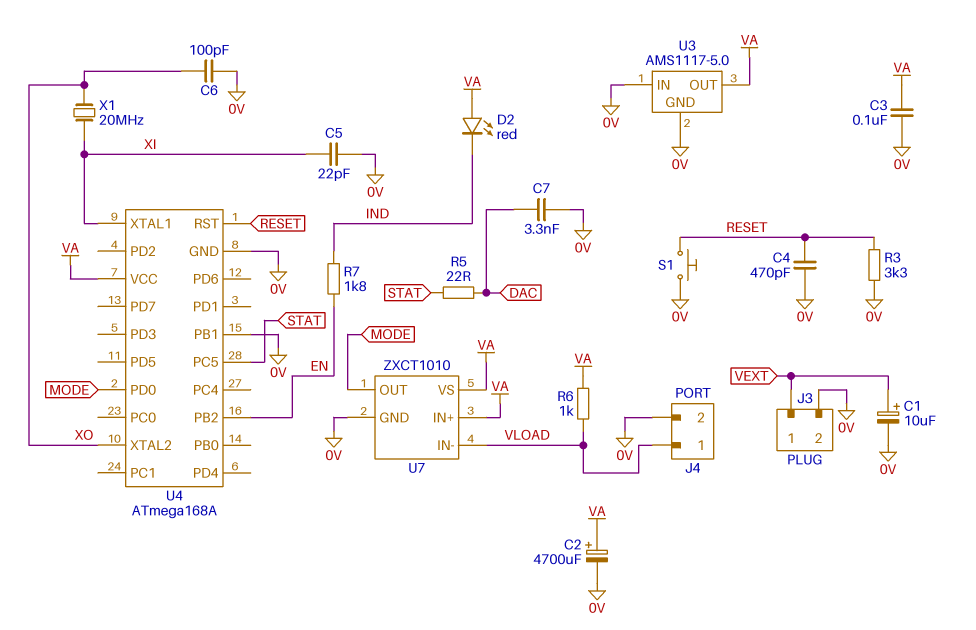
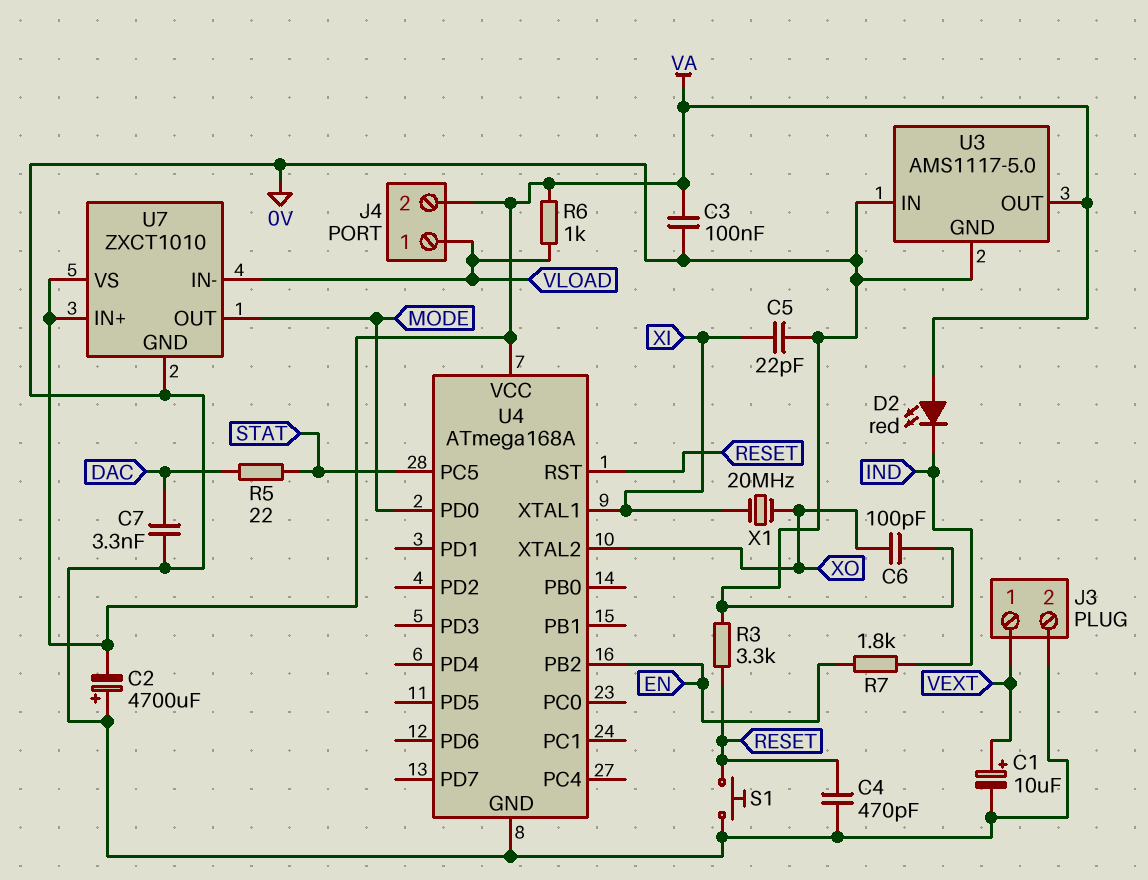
C2: 4700uF (plus VA, minus 0V) -> 4700uF (plus 0V, minus VA)
J4 pin 2: 0V -> VA
U4 pin PB1: 0V -> none

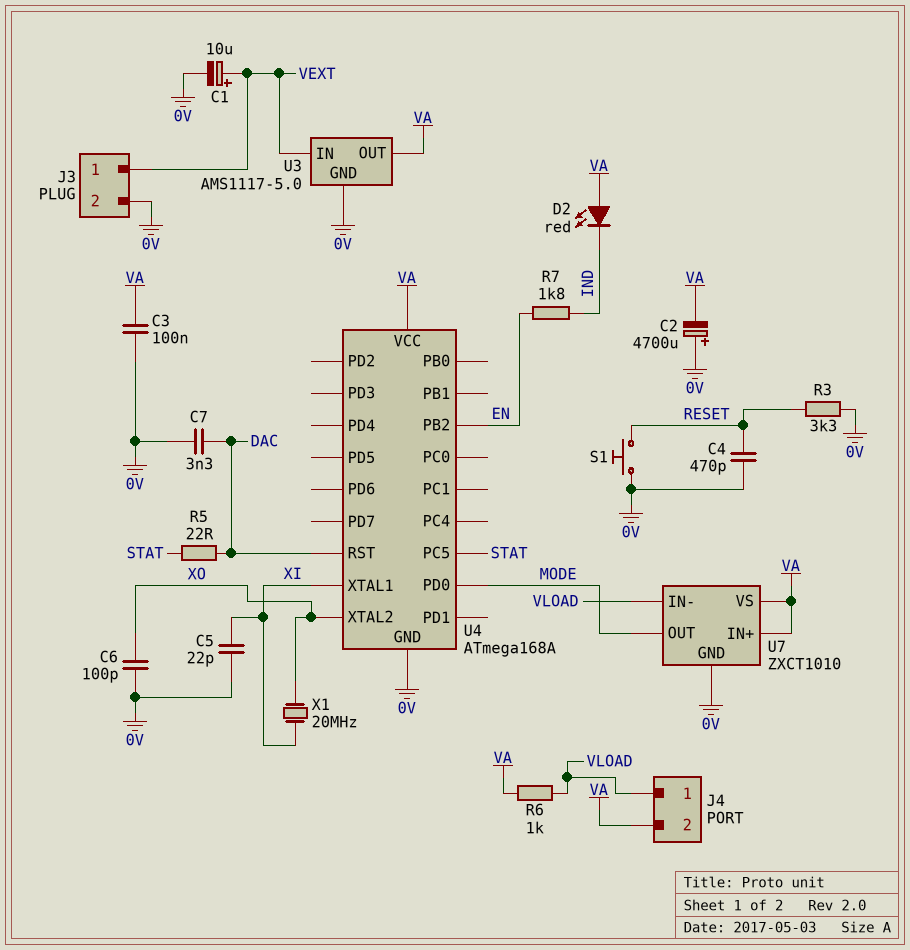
U3 pin IN: 0V -> VEXT
U4 pin RST: RESET -> DAC

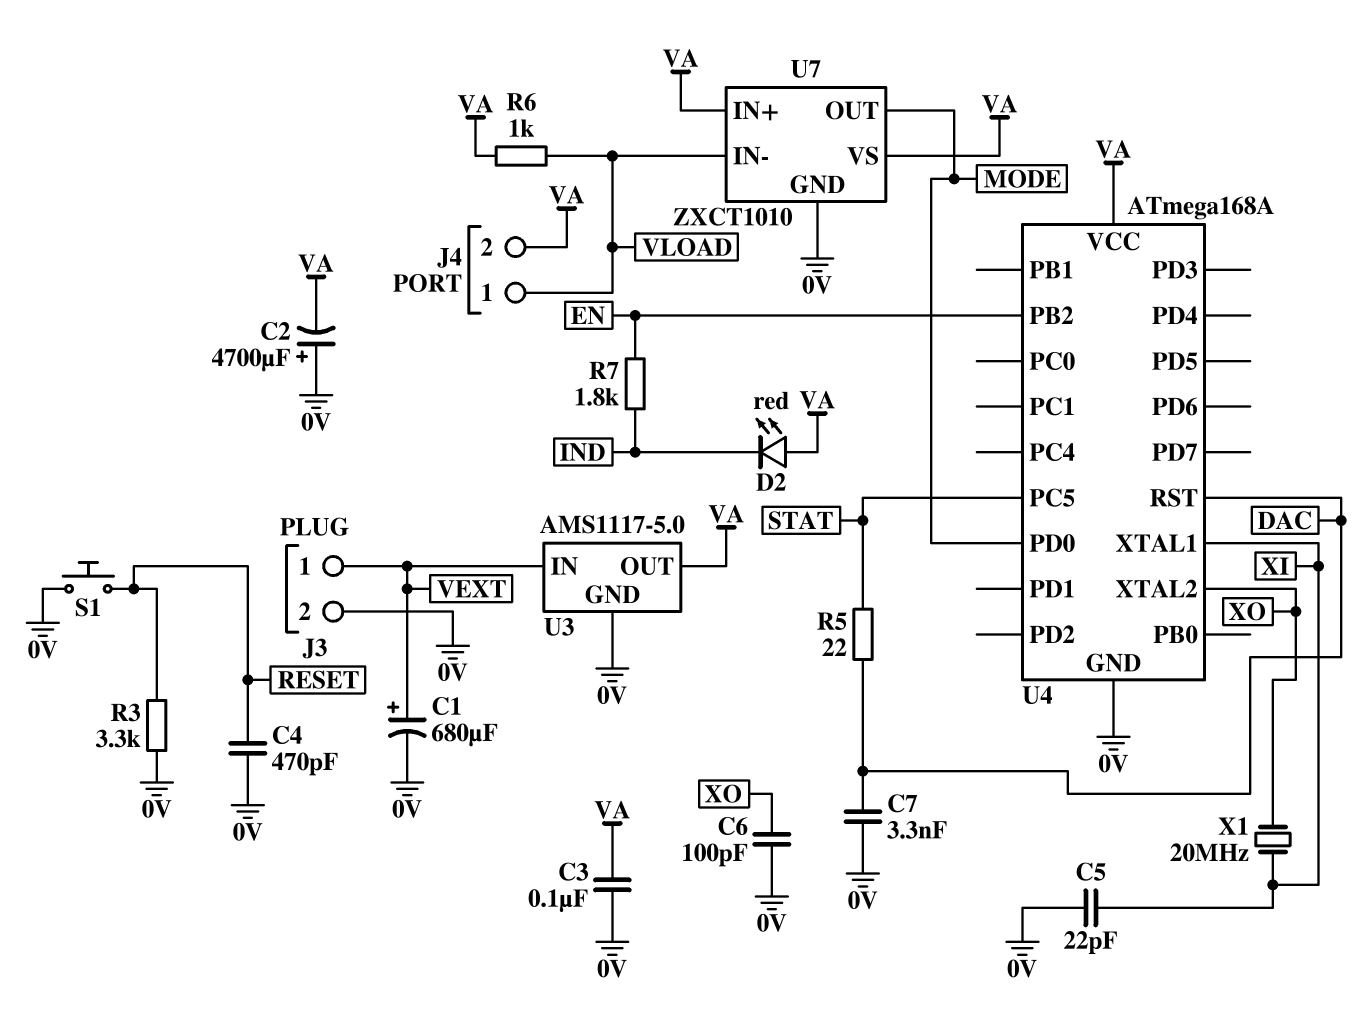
C1: 10uF (plus VEXT, minus 0V) -> 680uF (plus VEXT, minus 0V)

